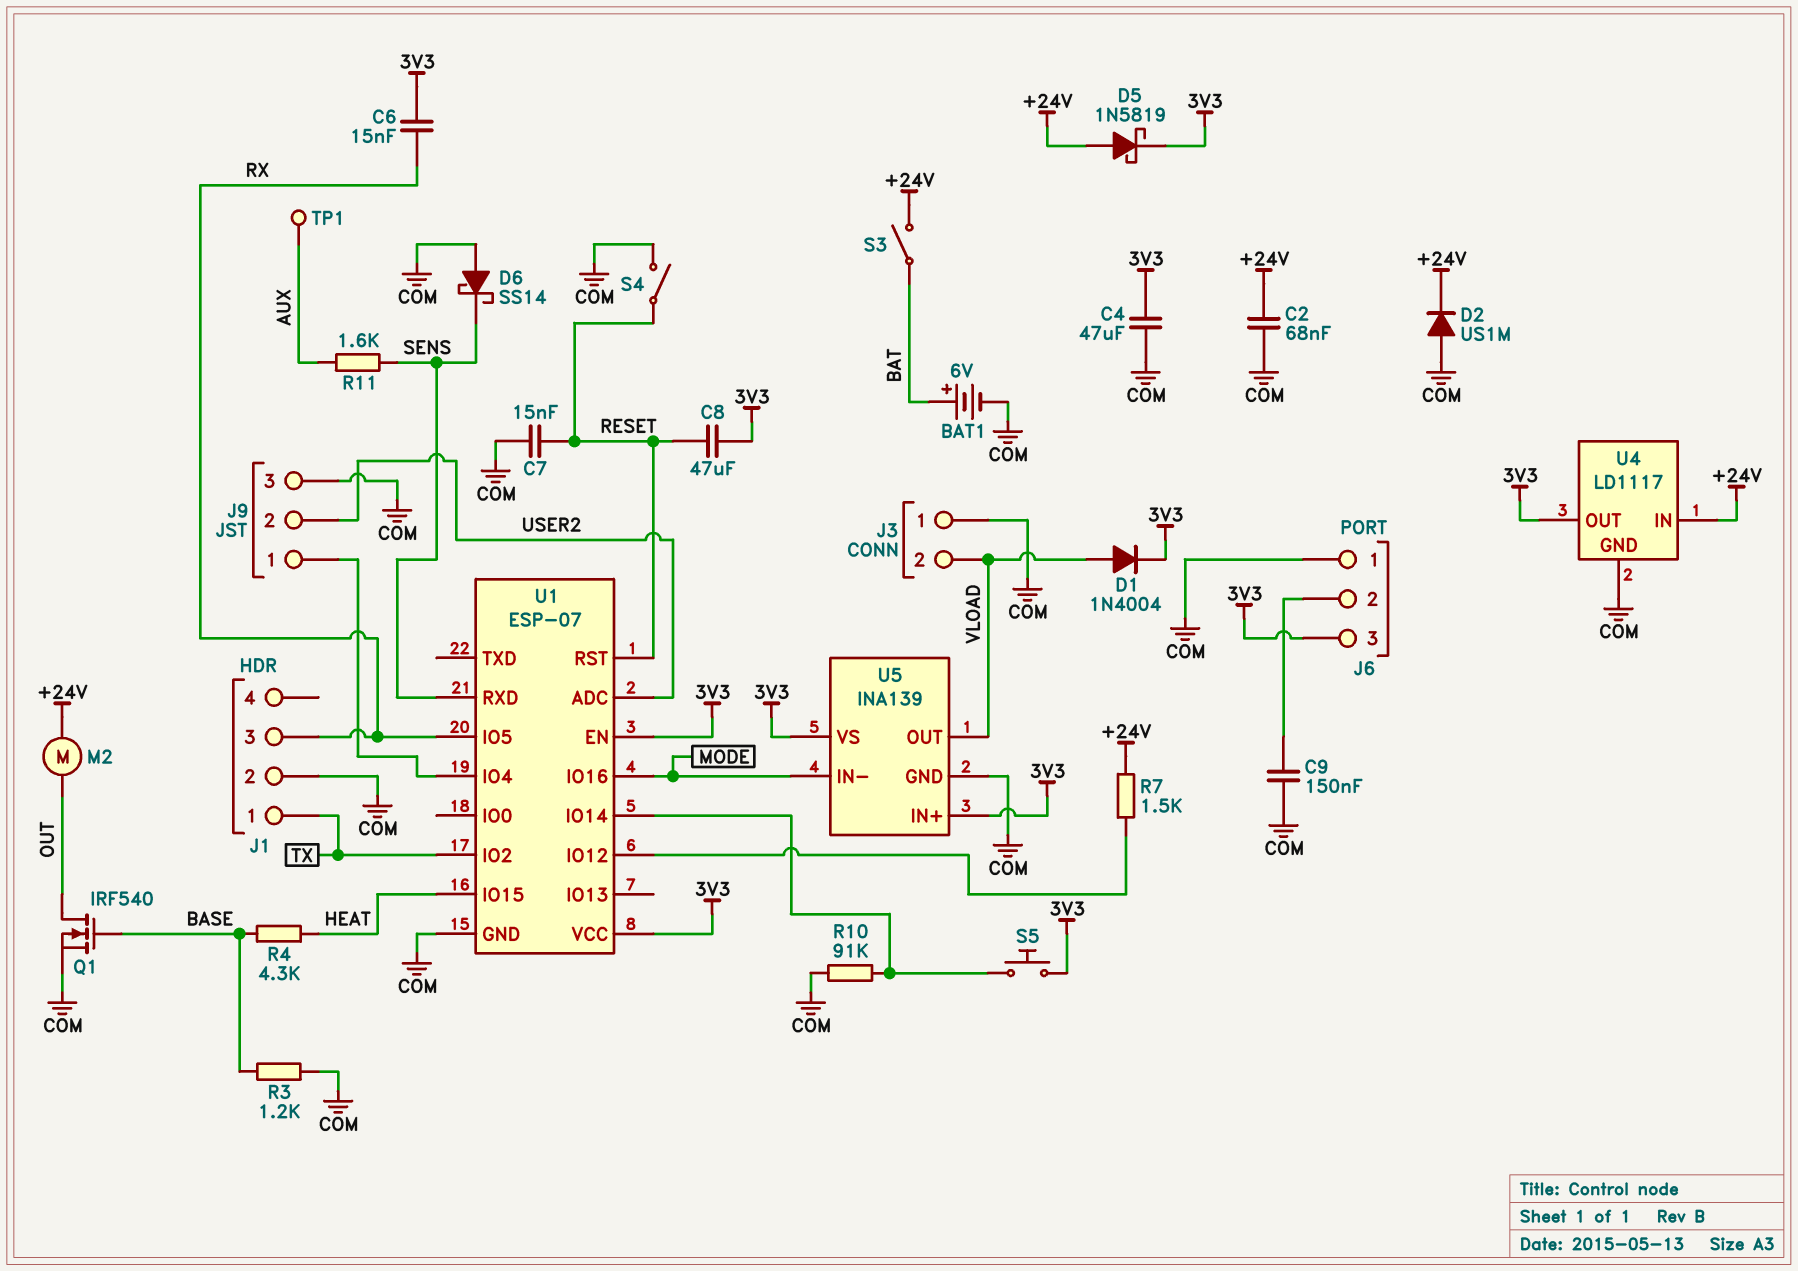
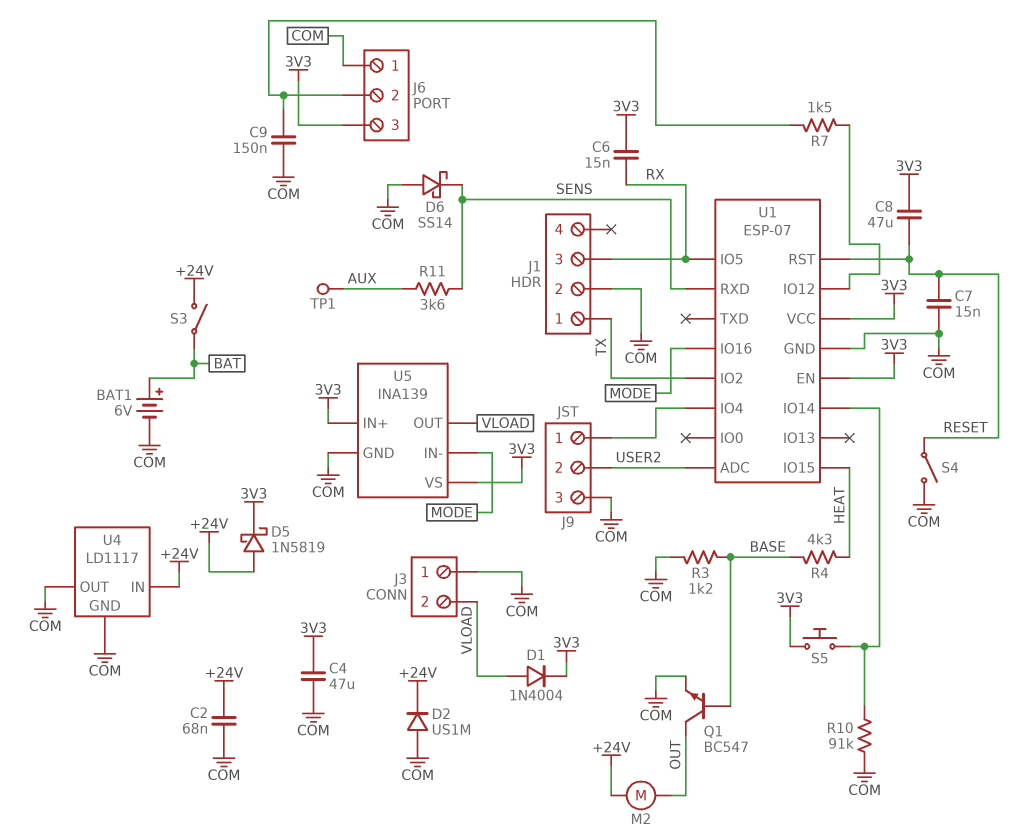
Q1: NMOS IRF540 (G BASE, D OUT, S COM) -> NPN BC547 (B BASE, C OUT, E COM)
R7: 1.5k (+24V, U1/IO12) -> 1.5k (J6/2, U1/IO12)
R11: 1.6k (AUX, SENS) -> 3.6k (AUX, SENS)
U4 pin OUT: 3V3 -> COM

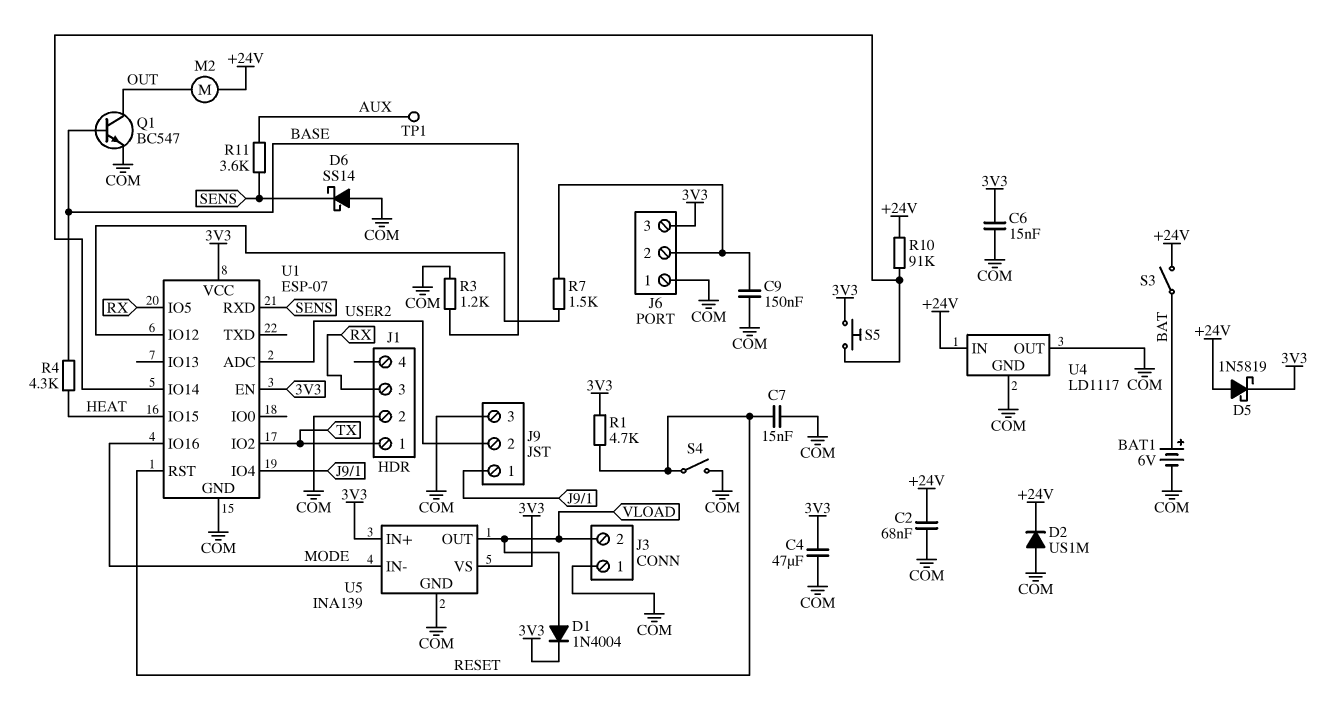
C6: 15nF (3V3, RX) -> 15nF (3V3, COM)
C8: 47uF (3V3, RESET) -> none
R1: none -> 4.7k (3V3, RESET)
R10: 91k (COM, U1/IO14) -> 91k (+24V, U1/IO14)

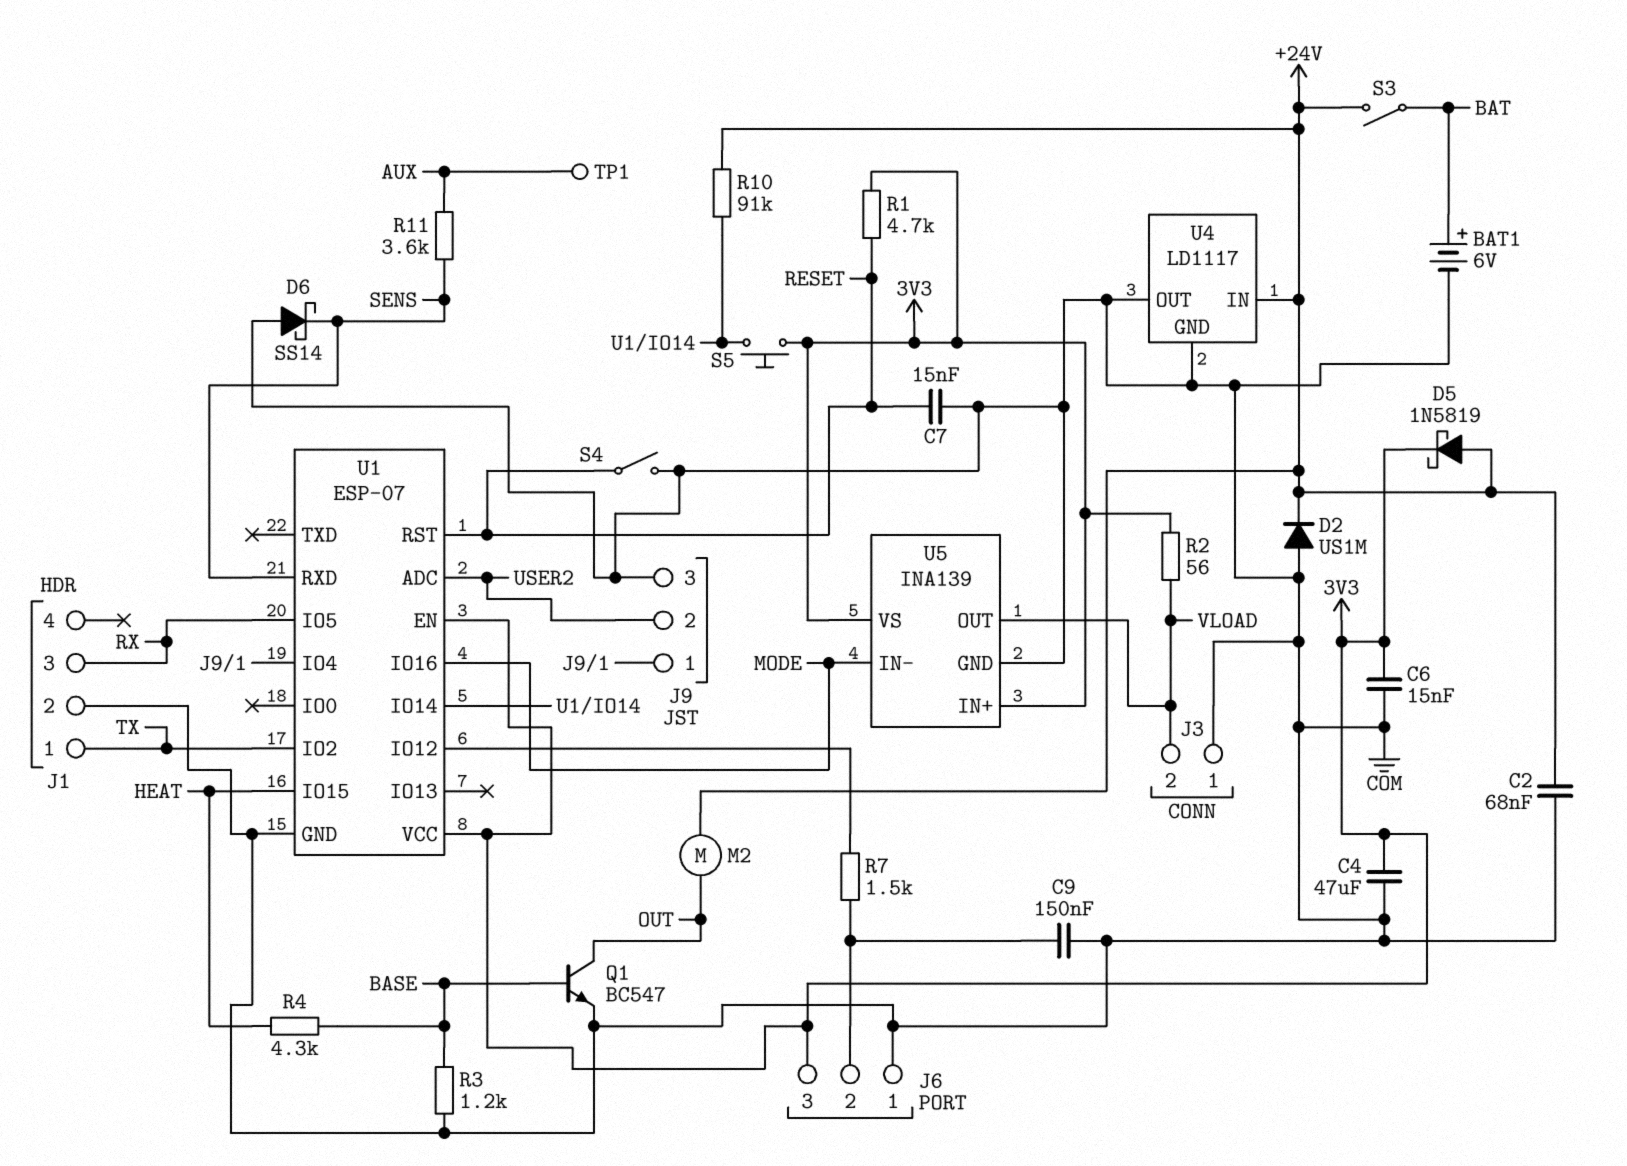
D1: diode 1N4004 (A VLOAD, K 3V3) -> none
R2: none -> 56 (3V3, VLOAD)

